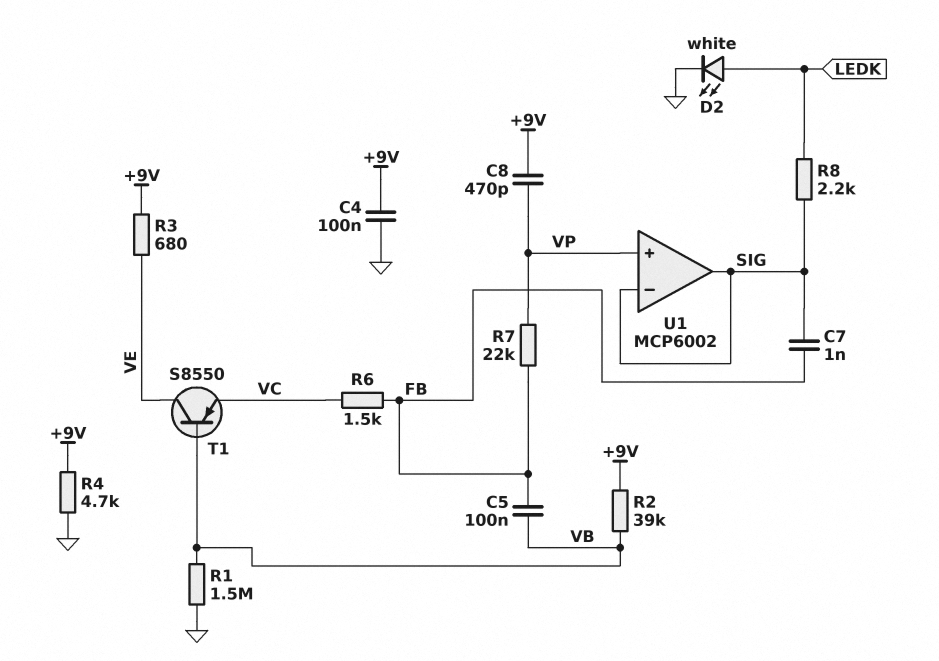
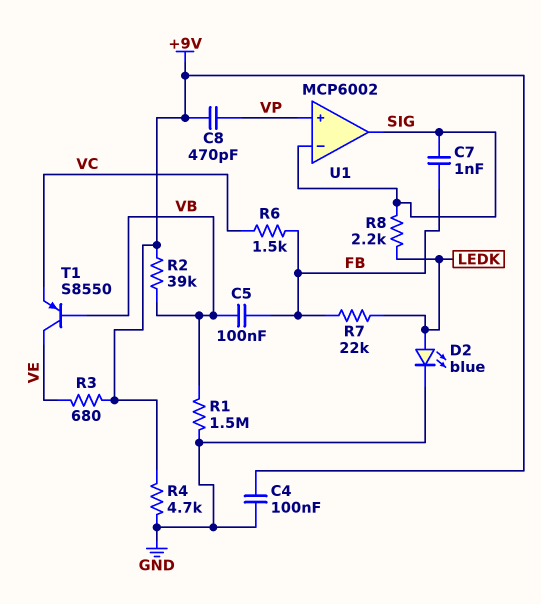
D2: LED white (A LEDK, K GND) -> LED blue (A LEDK, K GND)
R7: 22k (FB, VP) -> 22k (FB, LEDK)

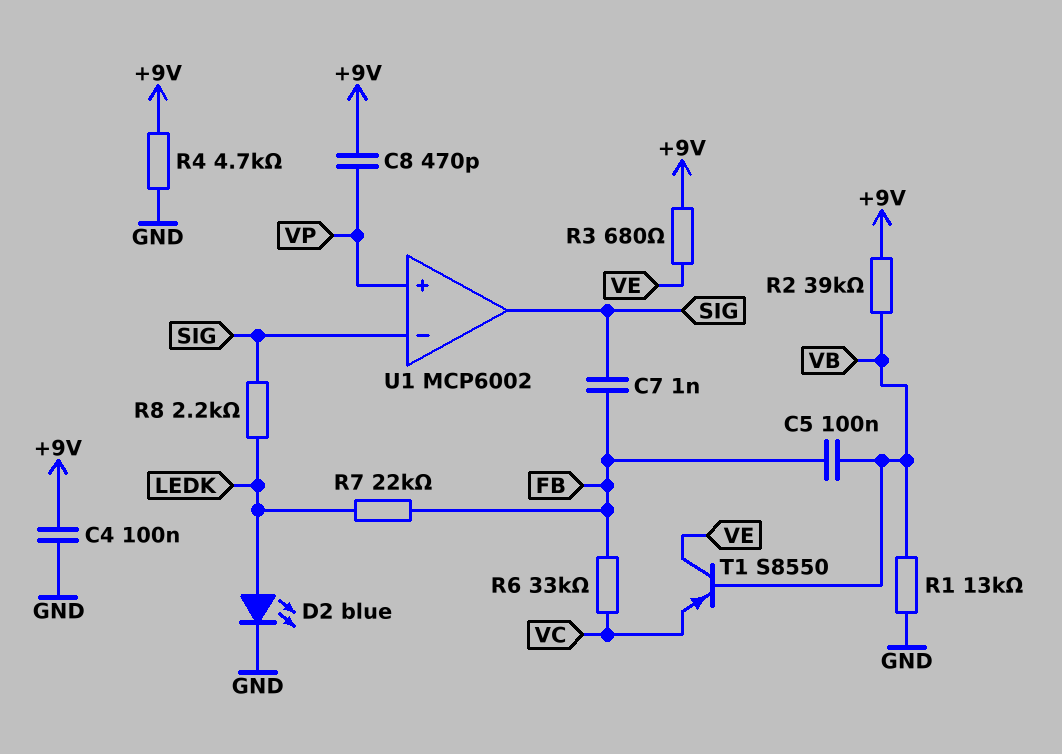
R1: 1.5M (GND, VB) -> 13k (GND, VB)
R6: 1.5k (FB, VC) -> 33k (FB, VC)

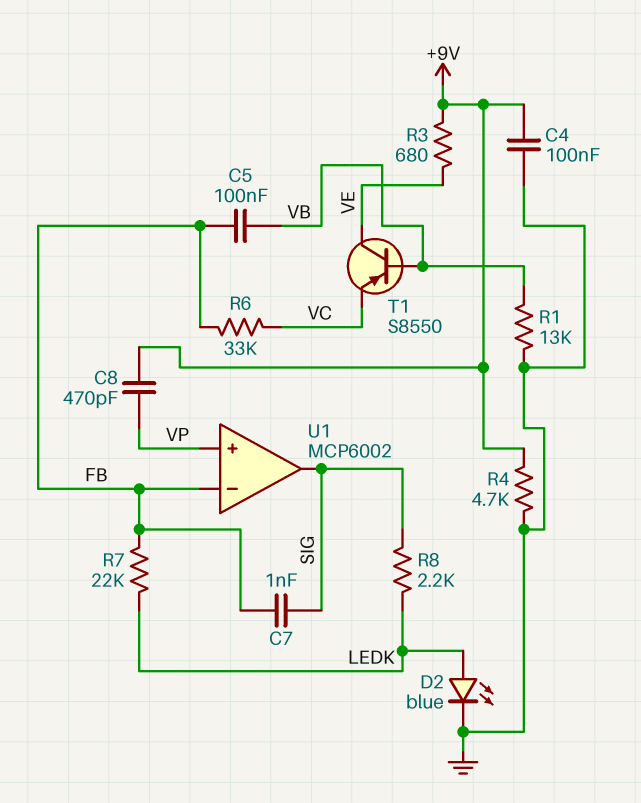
R2: 39k (+9V, VB) -> none
U1 pin in-: SIG -> FB

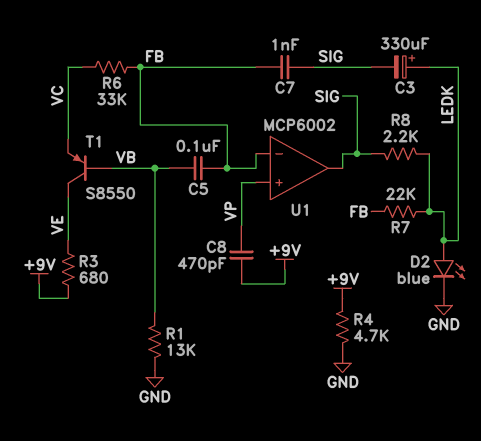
C3: none -> 330uF (plus LEDK, minus SIG)
C4: 100nF (+9V, GND) -> none

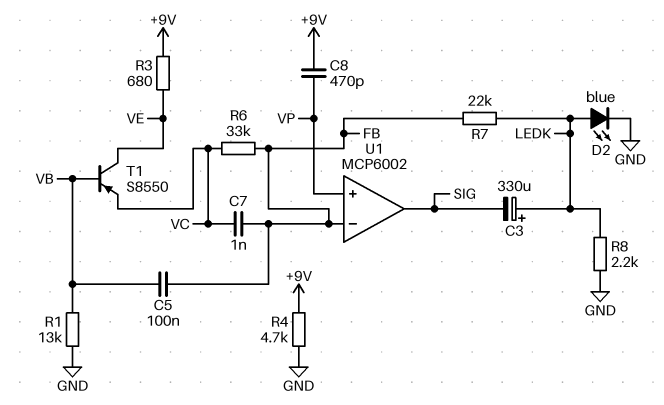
C7: 1nF (FB, SIG) -> 1nF (FB, VC)
R8: 2.2k (LEDK, SIG) -> 2.2k (GND, LEDK)

